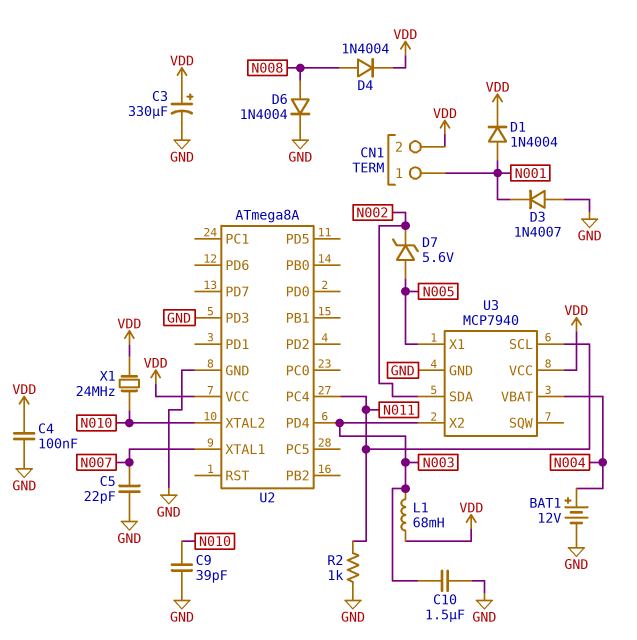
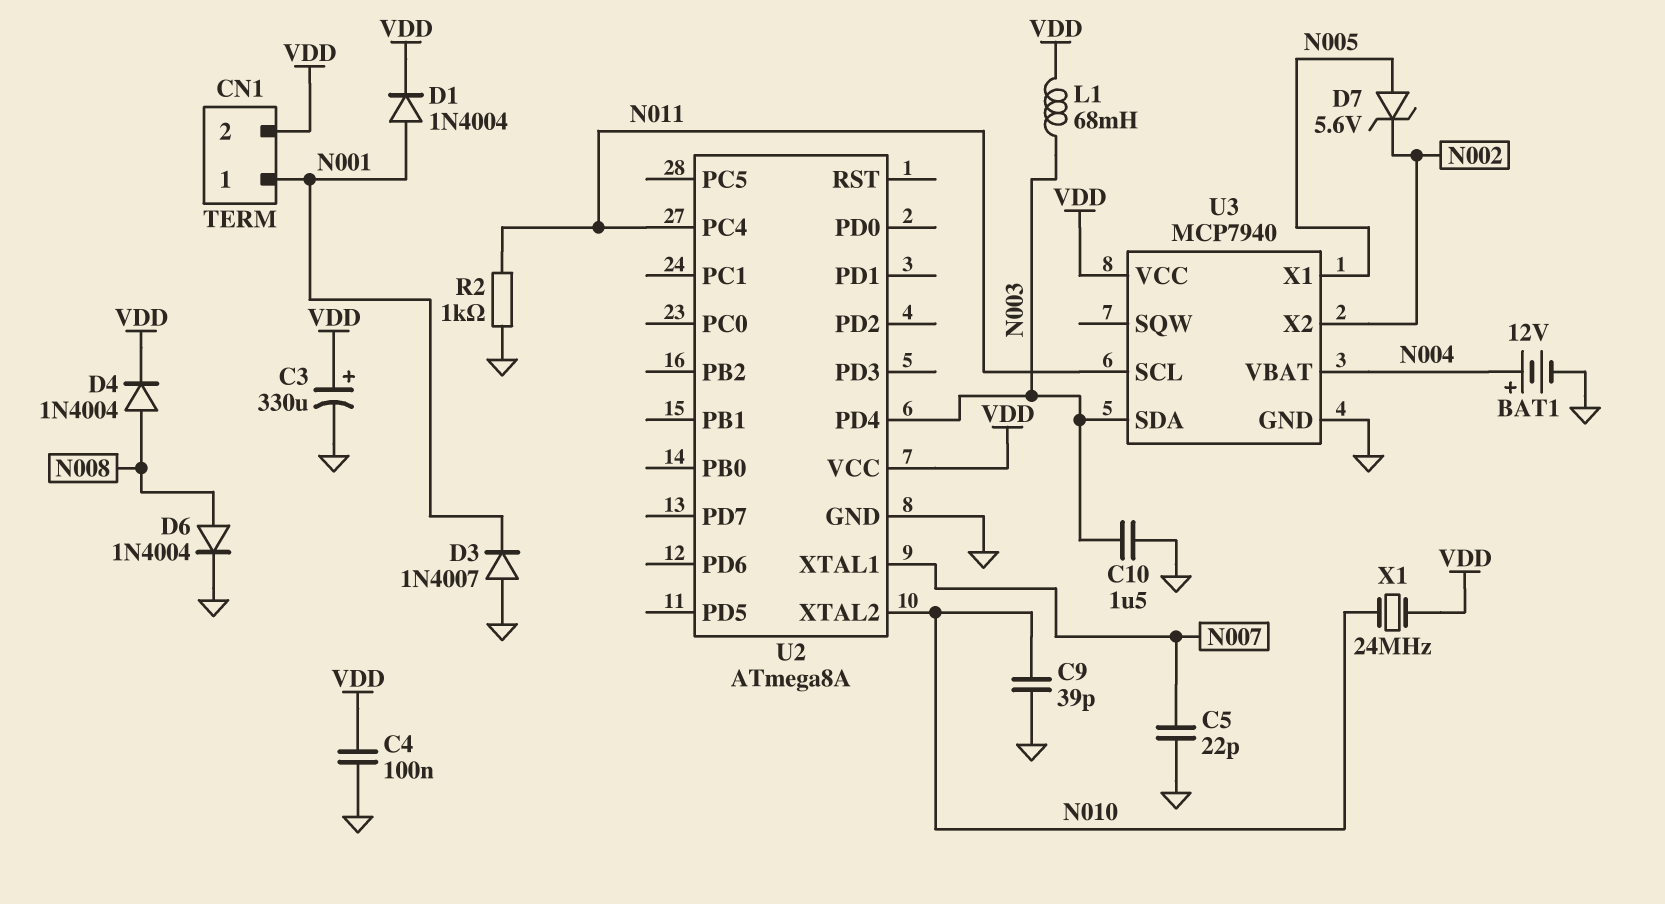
U2 pin PD3: GND -> none
U3 pin SDA: N002 -> N003
U3 pin X2: N003 -> N002

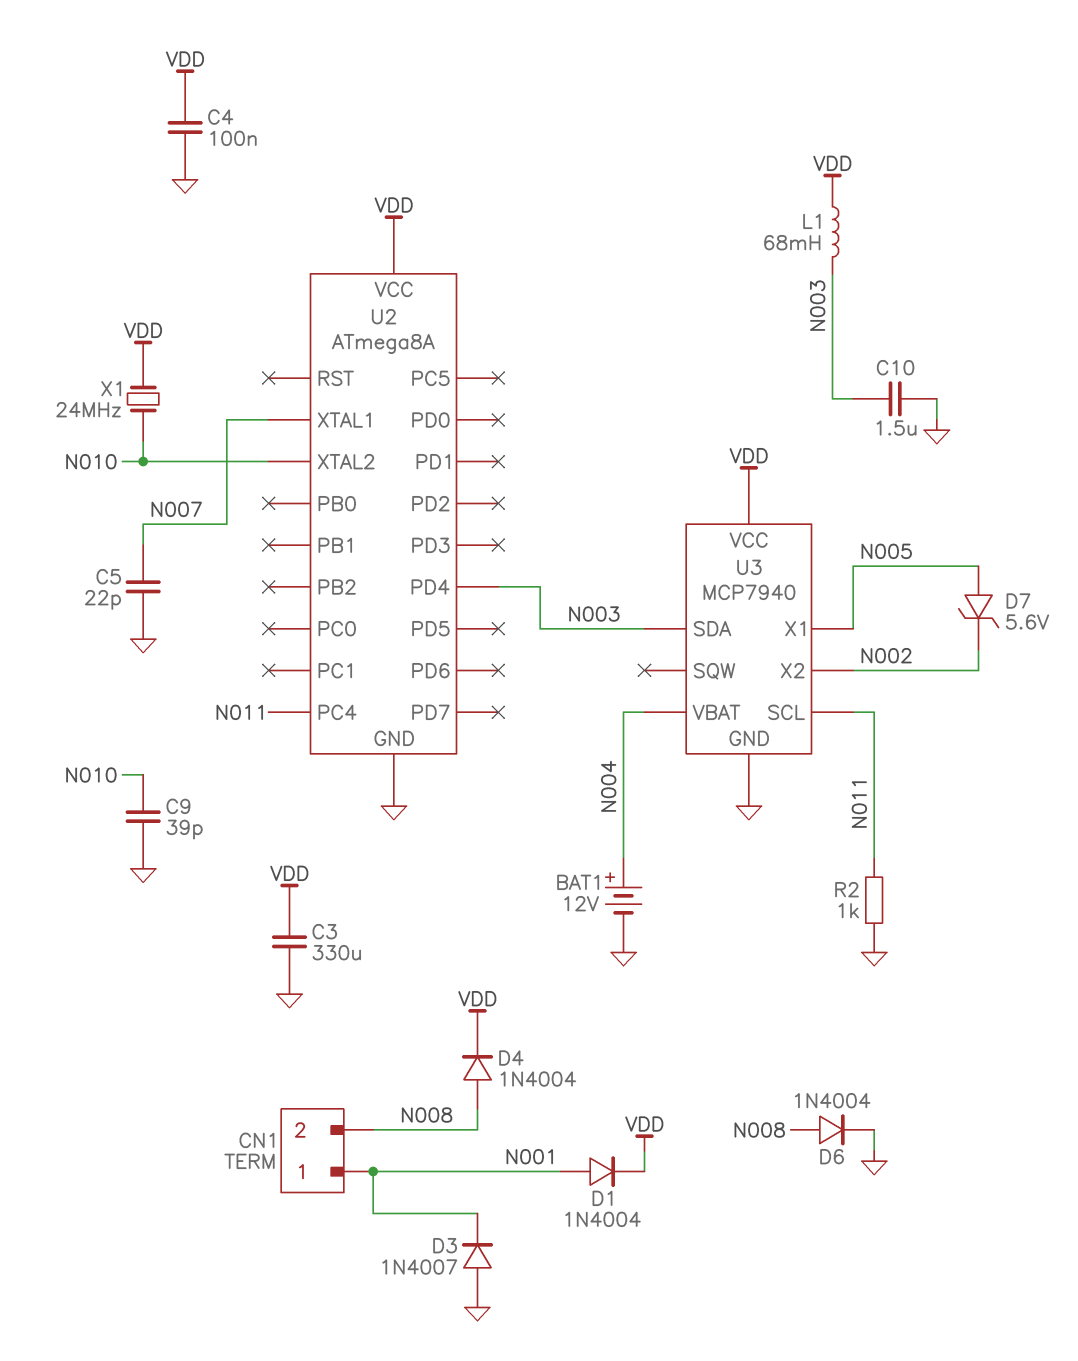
C3: 330uF (plus VDD, minus GND) -> 330uF (GND, VDD)
CN1 pin 2: VDD -> N008

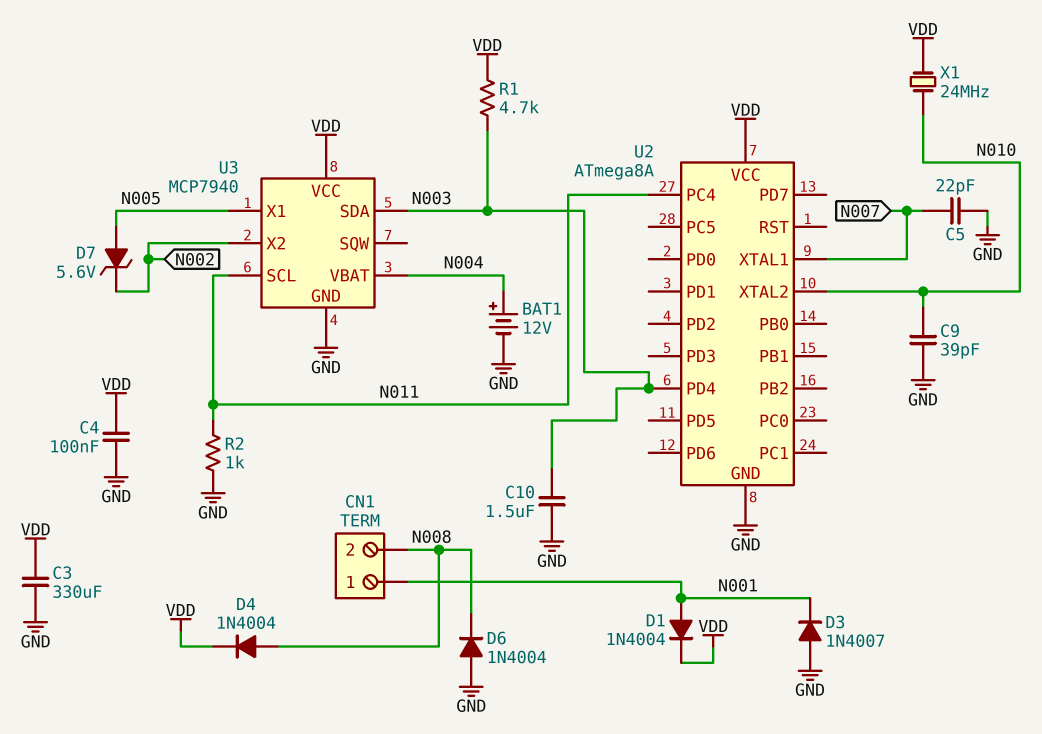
D6: diode 1N4004 (A N008, K GND) -> diode 1N4004 (A GND, K N008)
L1: 68mH (N003, VDD) -> none
R1: none -> 4.7k (N003, VDD)

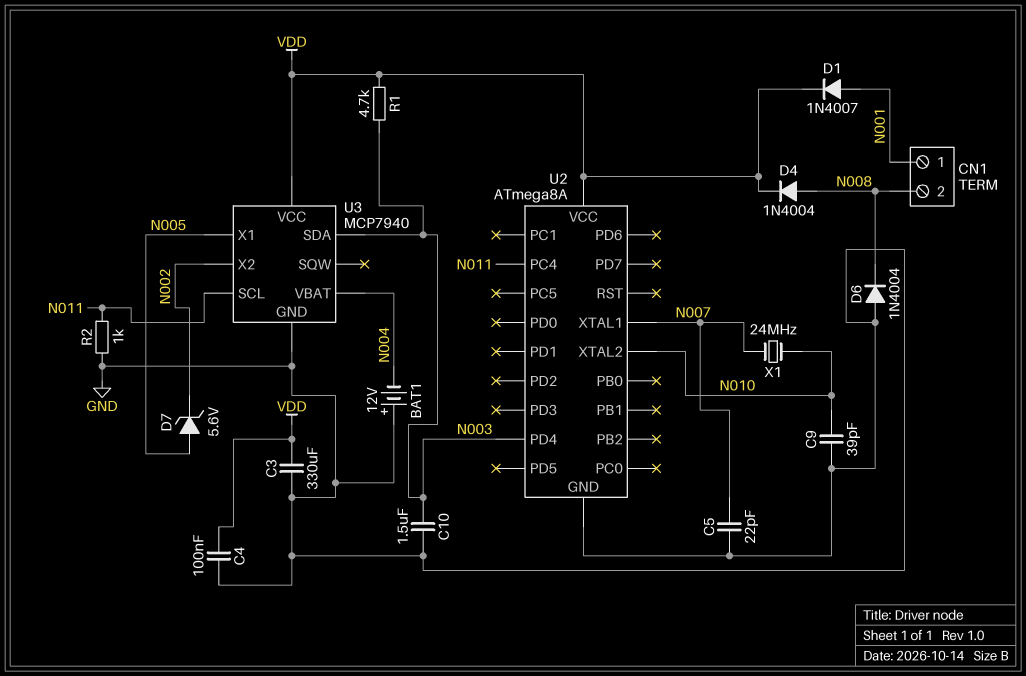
BAT1: 12V (plus N004, minus GND) -> 12V (plus GND, minus N004)
D1: diode 1N4004 (A N001, K VDD) -> diode 1N4007 (A N001, K VDD)
D3: diode 1N4007 (A GND, K N001) -> none
X1: 24MHz (N010, VDD) -> 24MHz (N007, N010)

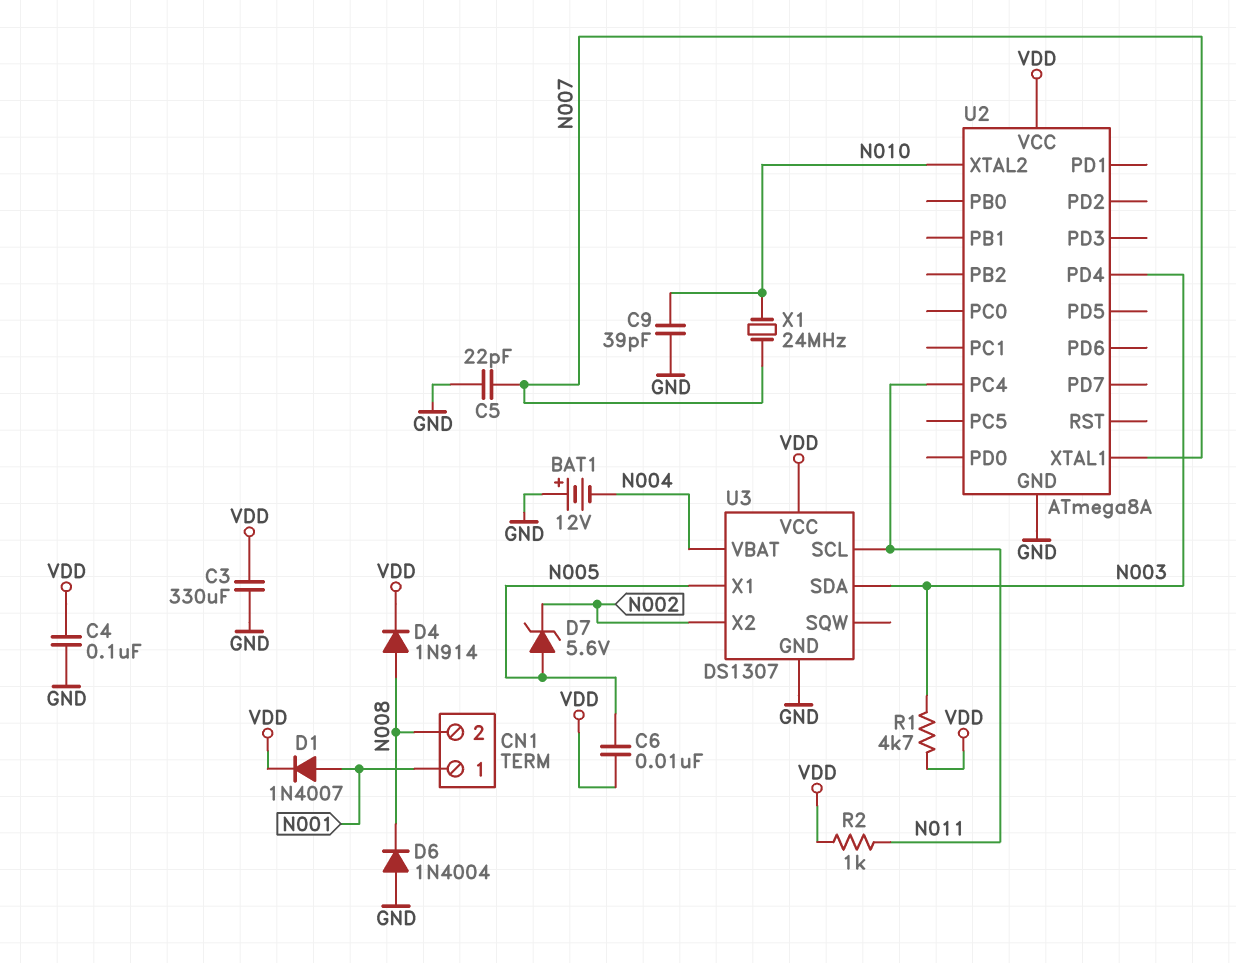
C6: none -> 10nF (N005, VDD)
C10: 1.5uF (GND, N003) -> none
D4: diode 1N4004 (A N008, K VDD) -> diode 1N914 (A N008, K VDD)
R2: 1k (GND, N011) -> 1k (N011, VDD)
U3: MCP7940 -> DS1307

